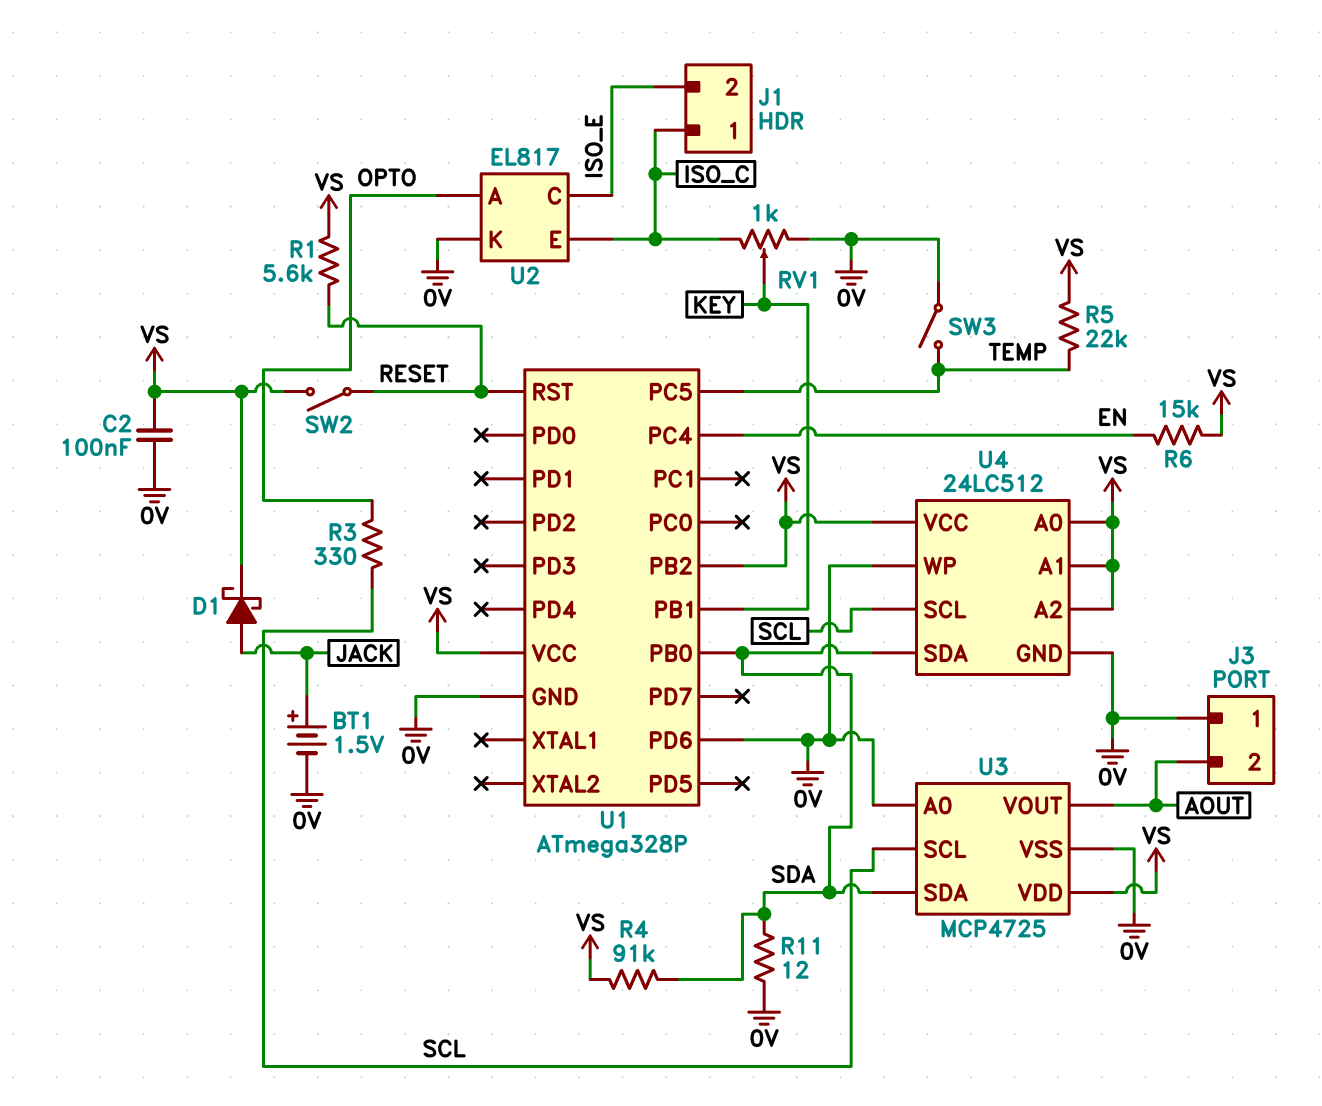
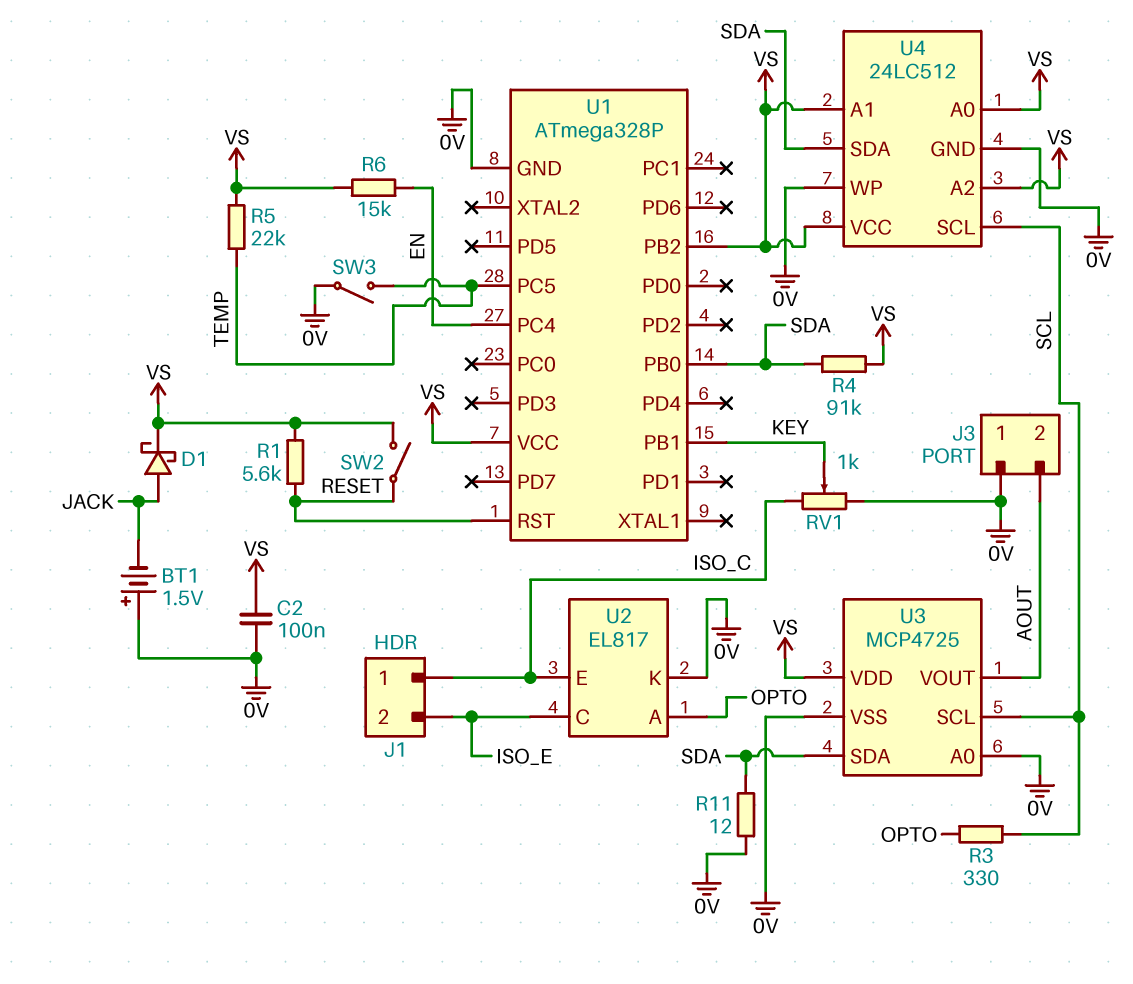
BT1: 1.5V (plus JACK, minus 0V) -> 1.5V (plus 0V, minus JACK)
U1 pin PD6: 0V -> none

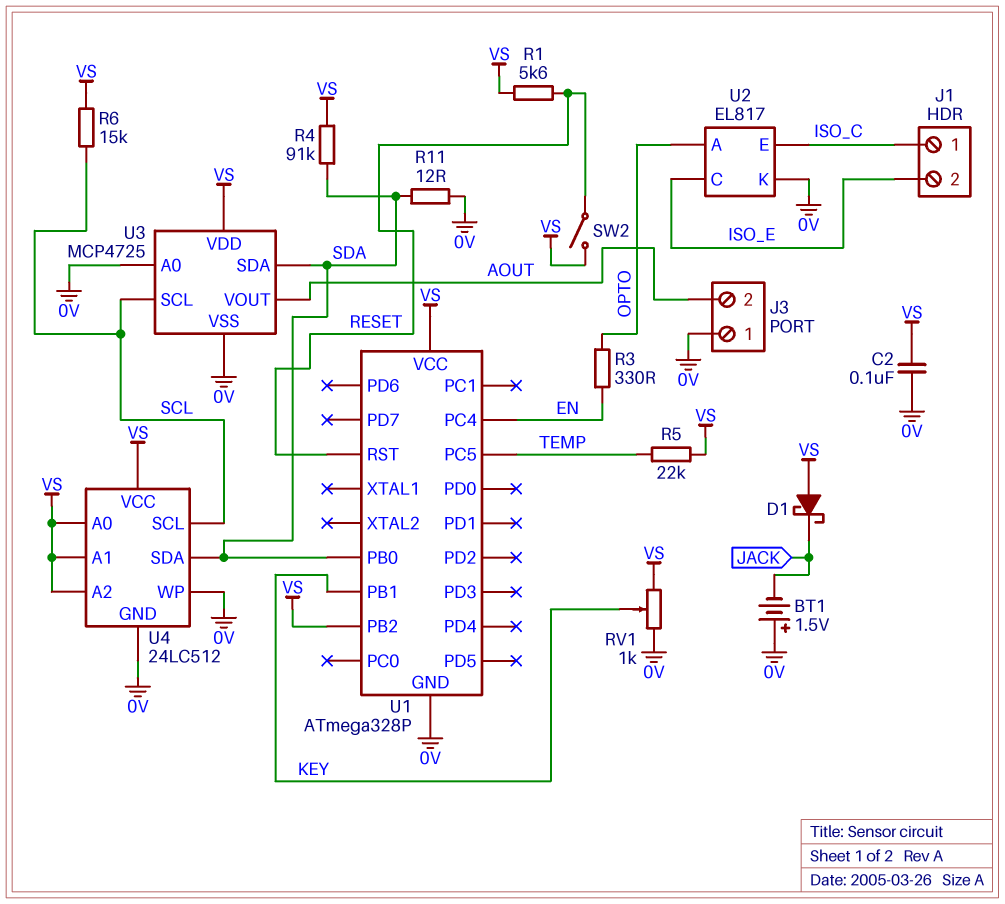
D1: schottky (A JACK, K VS) -> schottky (A VS, K JACK)
R3: 330 (OPTO, SCL) -> 330 (EN, OPTO)
R6: 15k (EN, VS) -> 15k (SCL, VS)
RV1: 1k (0V, ISO_C, wiper KEY) -> 1k (0V, VS, wiper KEY)
SW3: switch (0V, TEMP) -> none

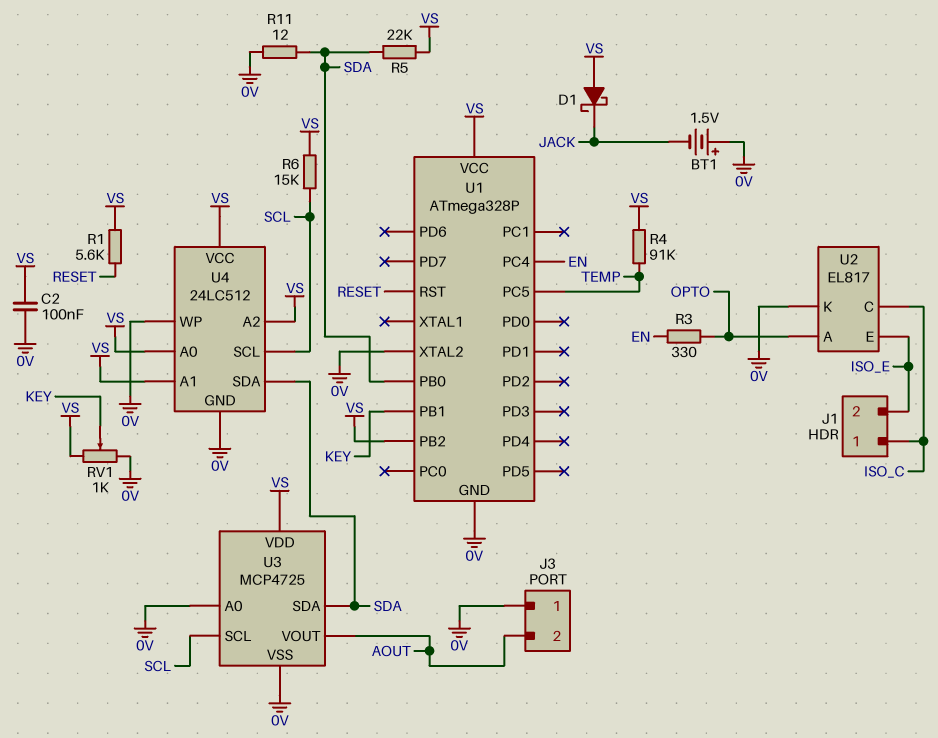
R4: 91k (SDA, VS) -> 91k (TEMP, VS)
R5: 22k (TEMP, VS) -> 22k (SDA, VS)
SW2: switch (RESET, VS) -> none
U1 pin XTAL2: none -> 0V
U2 pin C: ISO_E -> ISO_C
U2 pin E: ISO_C -> ISO_E

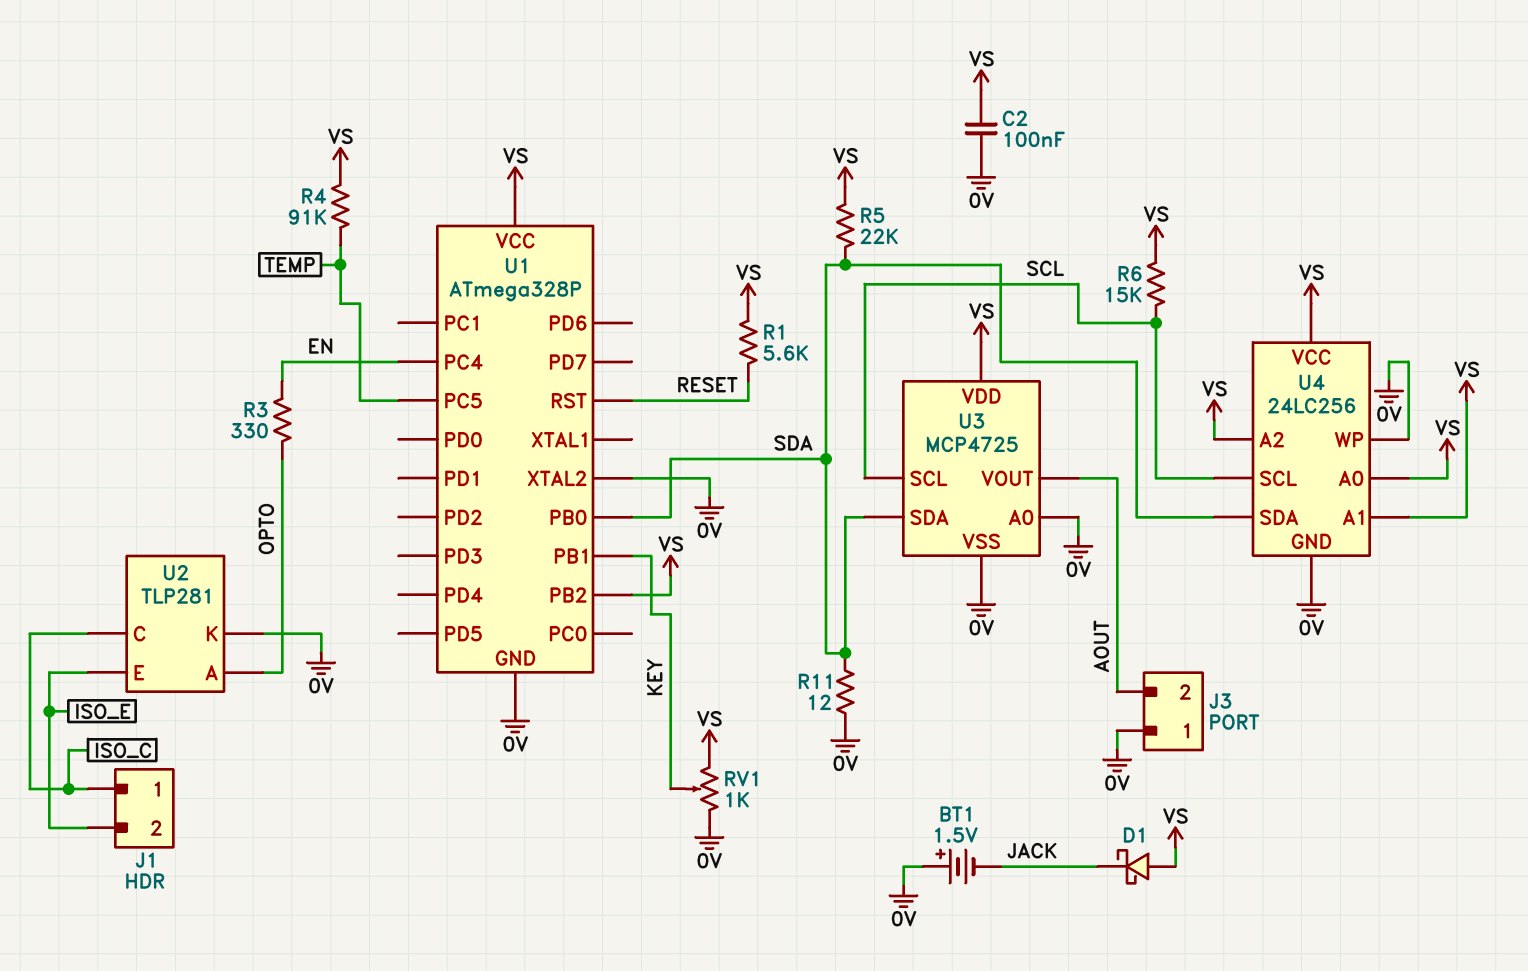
U2: EL817 -> TLP281
U4: 24LC512 -> 24LC256

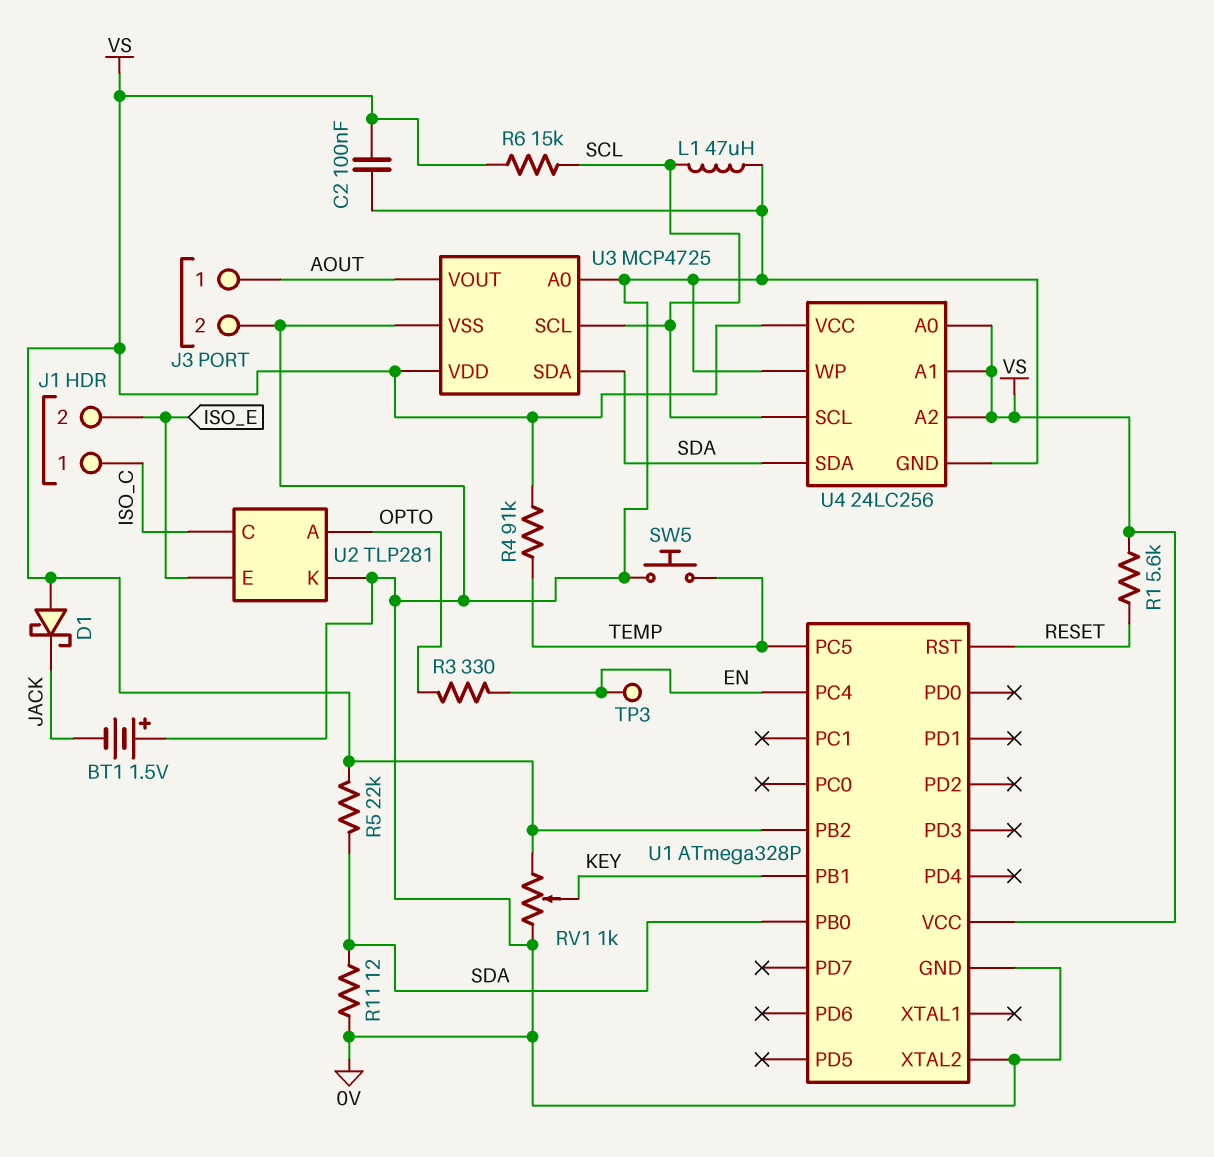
J3 pin 1: 0V -> AOUT
J3 pin 2: AOUT -> 0V
L1: none -> 47uH (0V, SCL)
SW5: none -> button (0V, TEMP)
TP3: none -> test point (EN)

